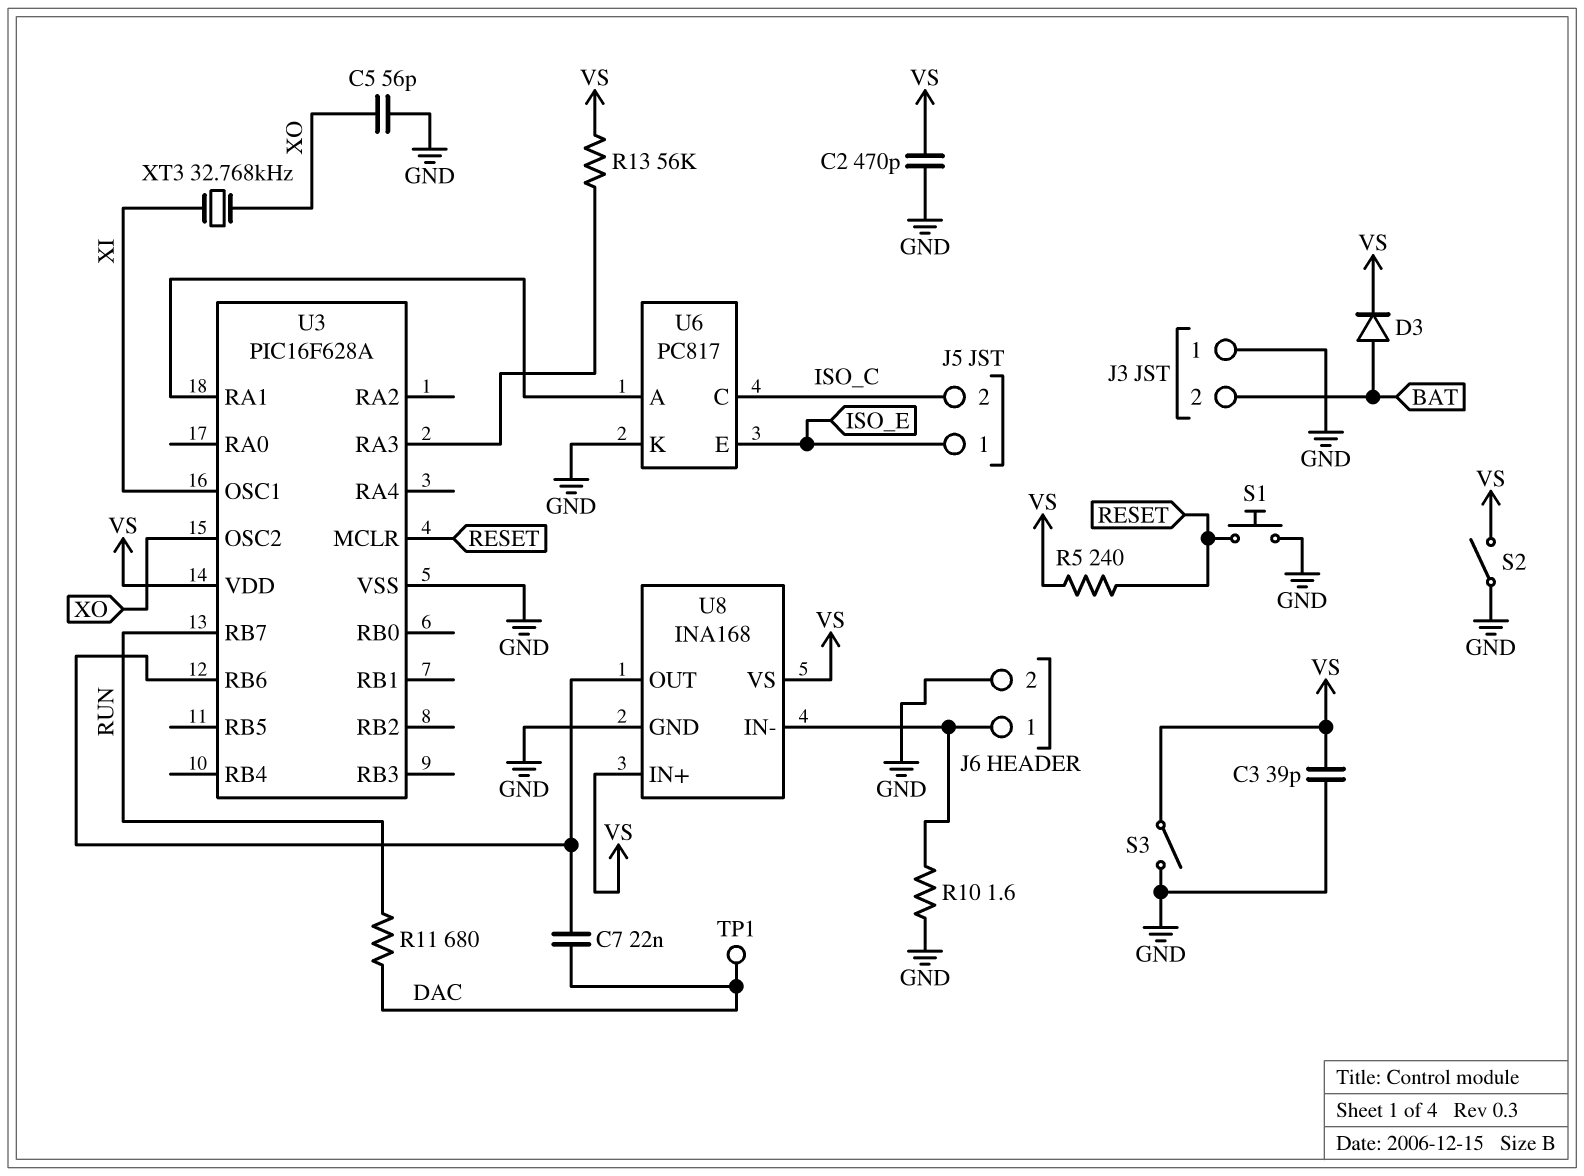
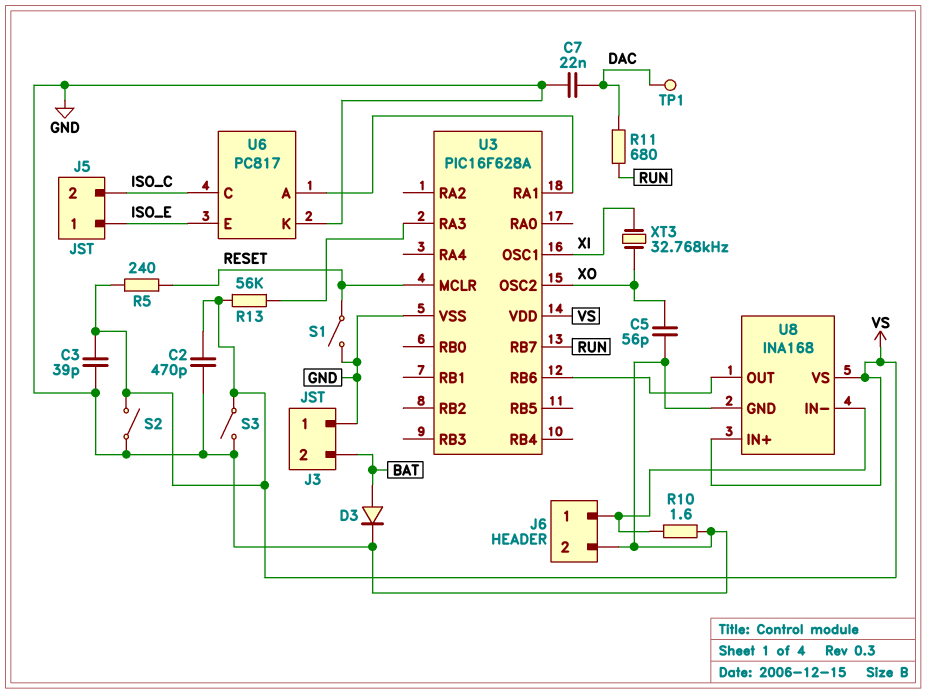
C7: 22nF (DAC, U3/RB6) -> 22nF (DAC, GND)
D3: diode (A BAT, K VS) -> diode (A BAT, K GND)
S1: button (GND, RESET) -> switch (GND, RESET)

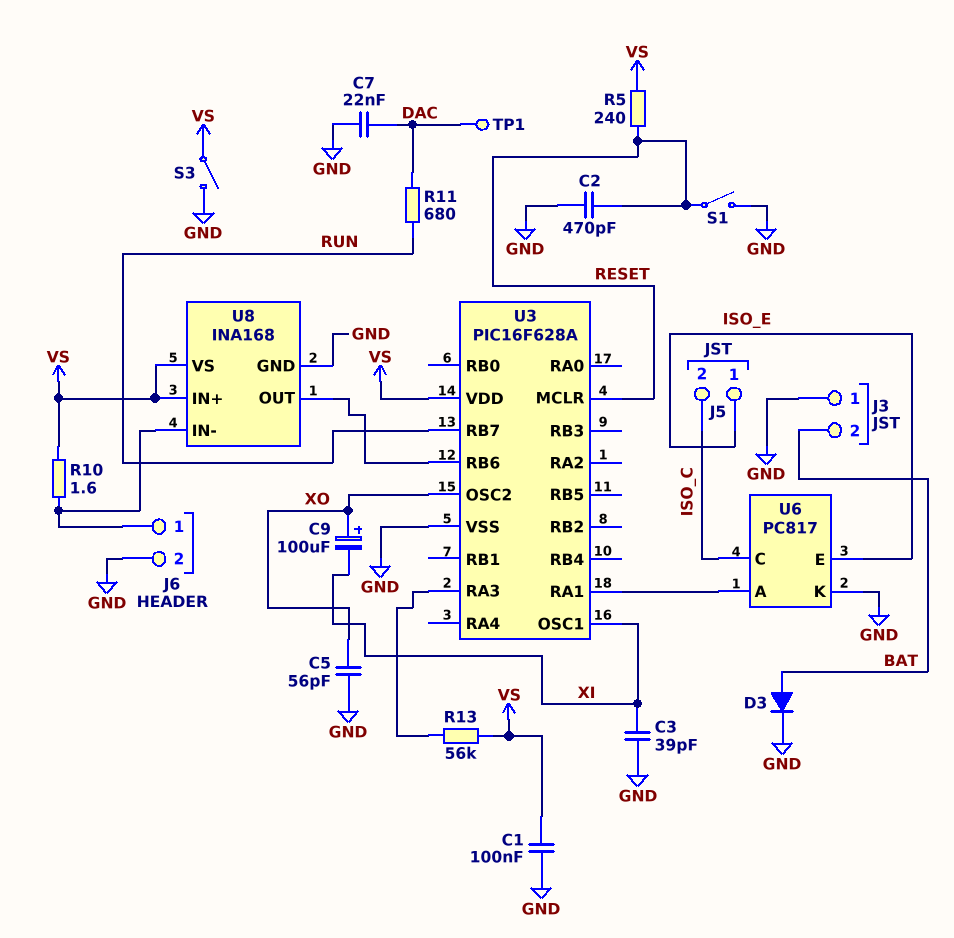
C1: none -> 100nF (GND, VS)
C2: 470pF (GND, VS) -> 470pF (GND, RESET)
C3: 39pF (GND, VS) -> 39pF (GND, XI)
C9: none -> 100uF (plus XO, minus XI)
R10: 1.6 (GND, J6/1) -> 1.6 (J6/1, VS)
S2: switch (GND, VS) -> none
XT3: 32.768kHz (XI, XO) -> none

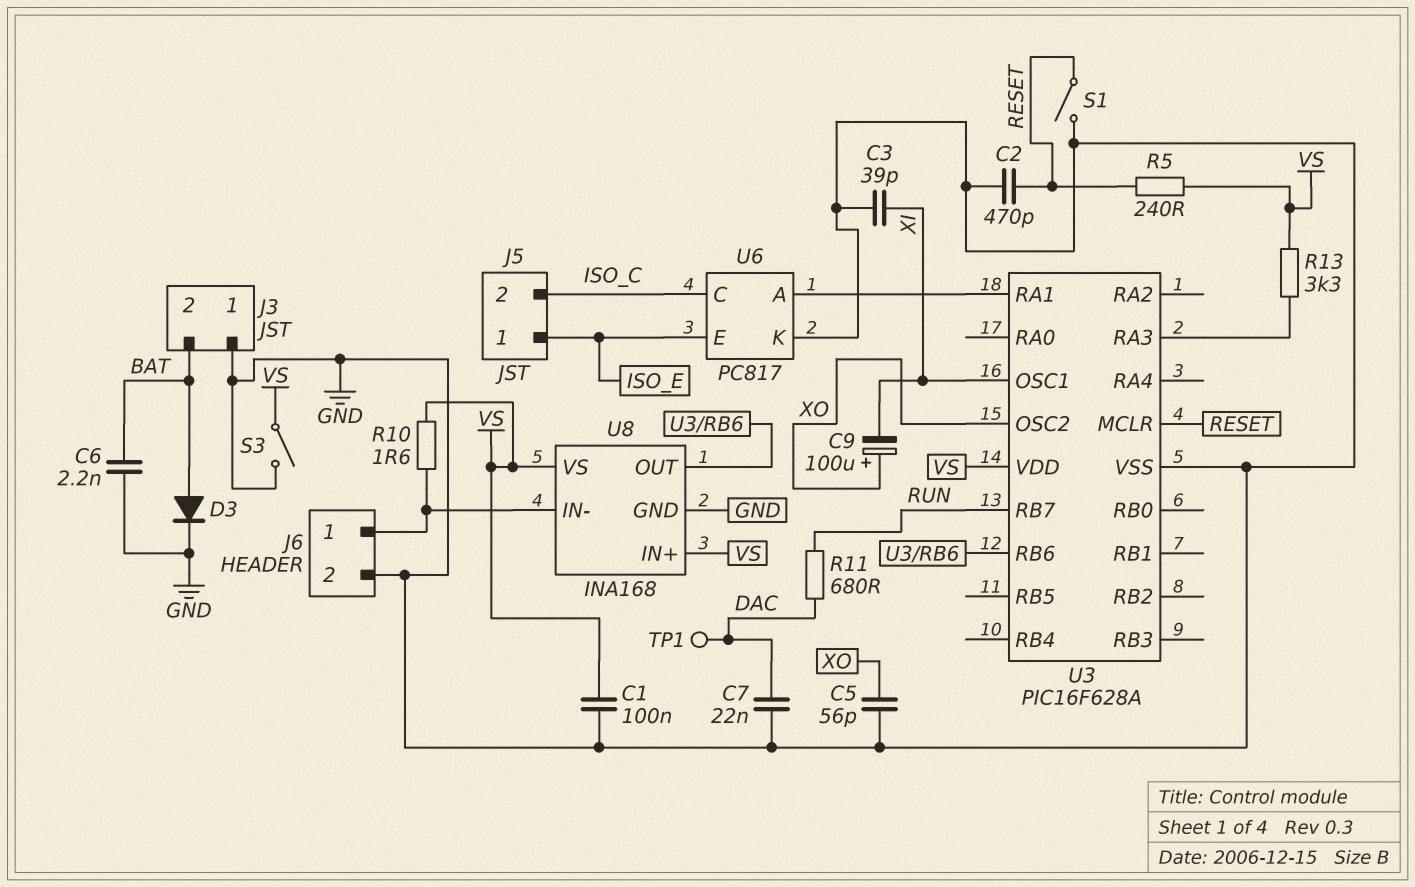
C6: none -> 2.2nF (BAT, GND)
R13: 56k (U3/RA3, VS) -> 3.3k (U3/RA3, VS)

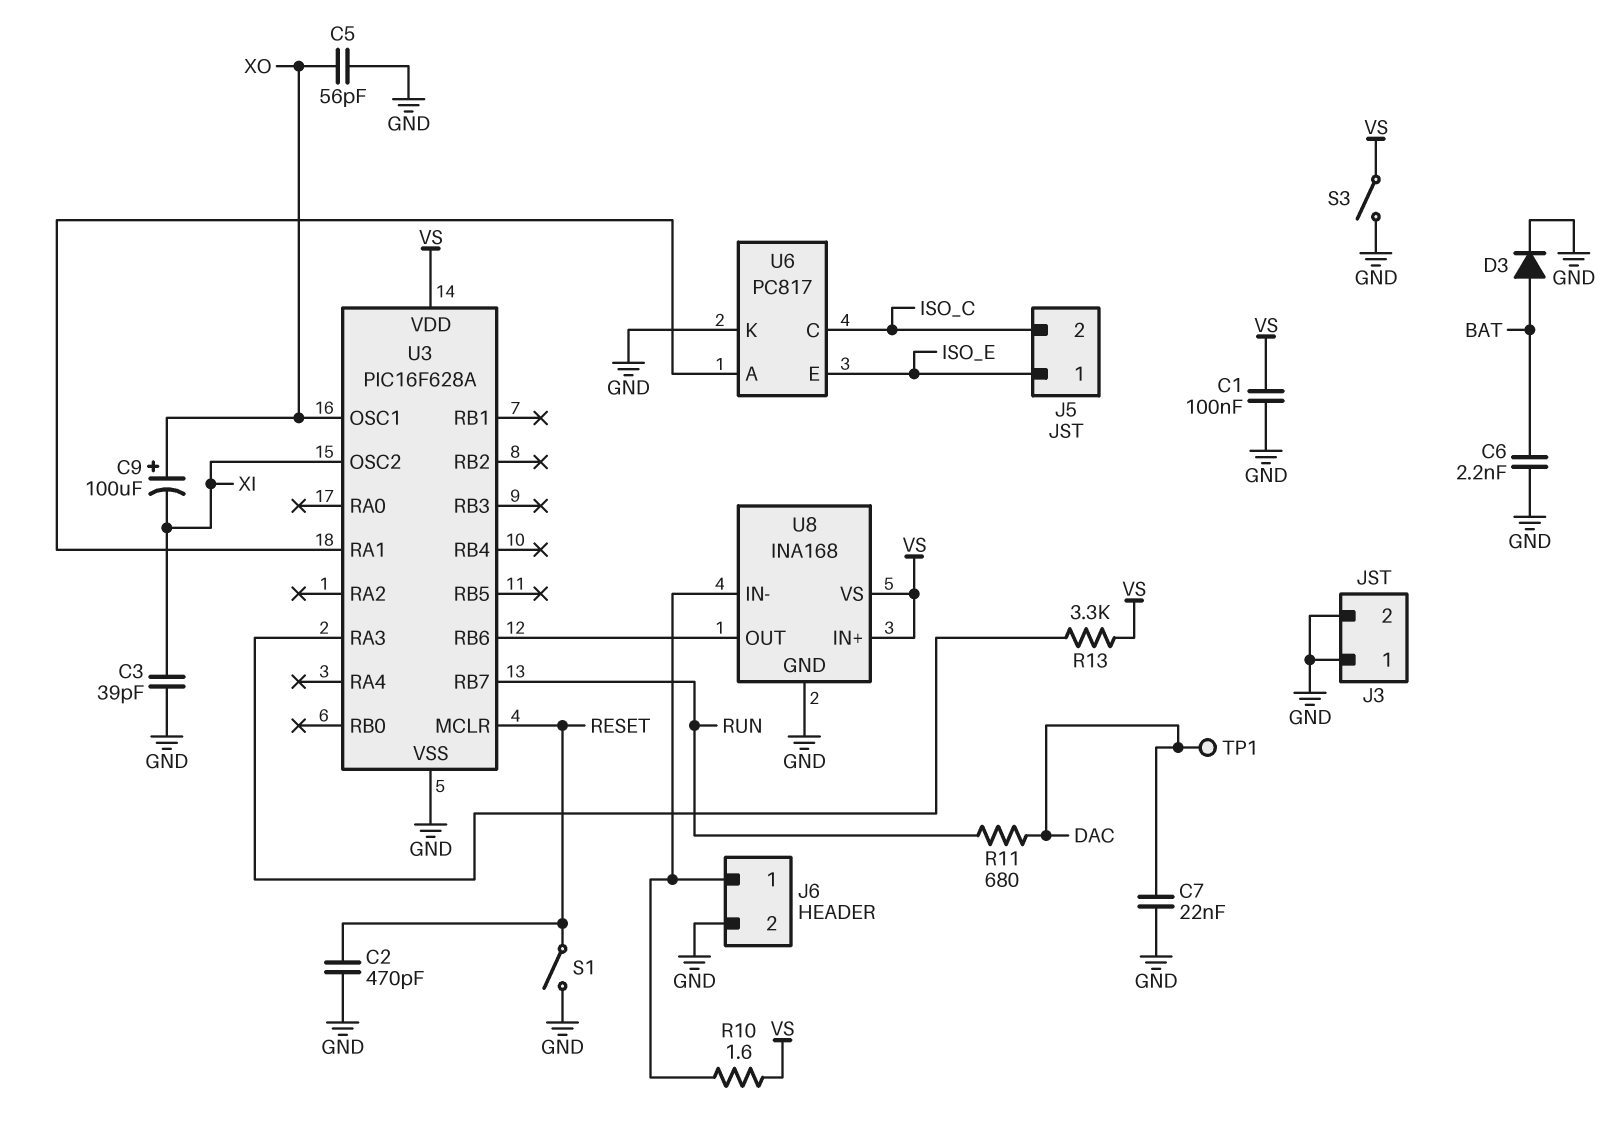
J3 pin 2: BAT -> GND
R5: 240 (RESET, VS) -> none
U3 pin OSC1: XI -> XO
U3 pin OSC2: XO -> XI

